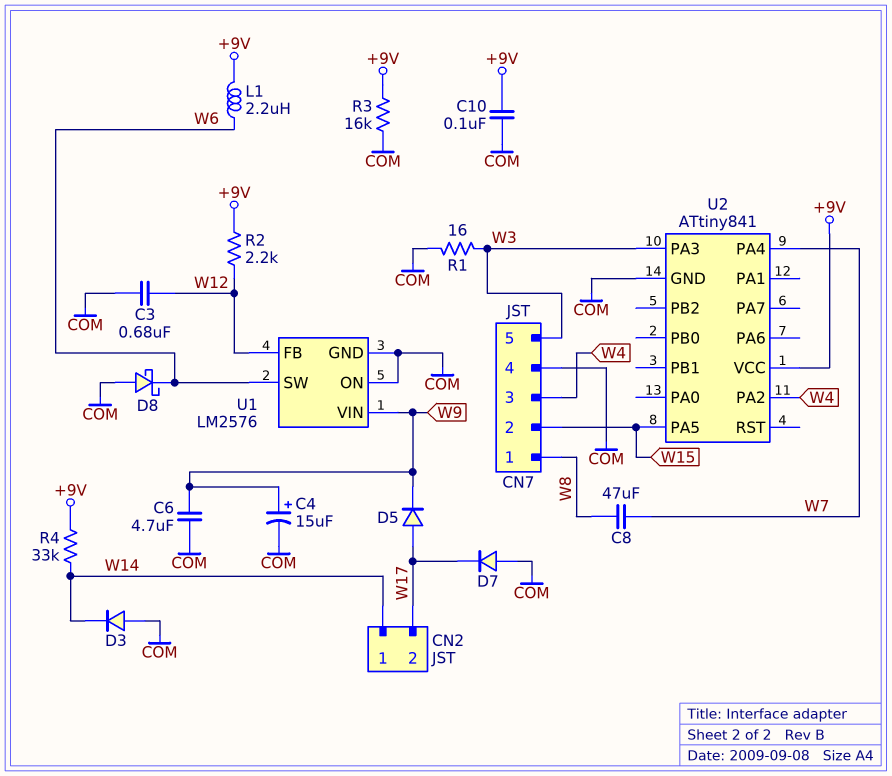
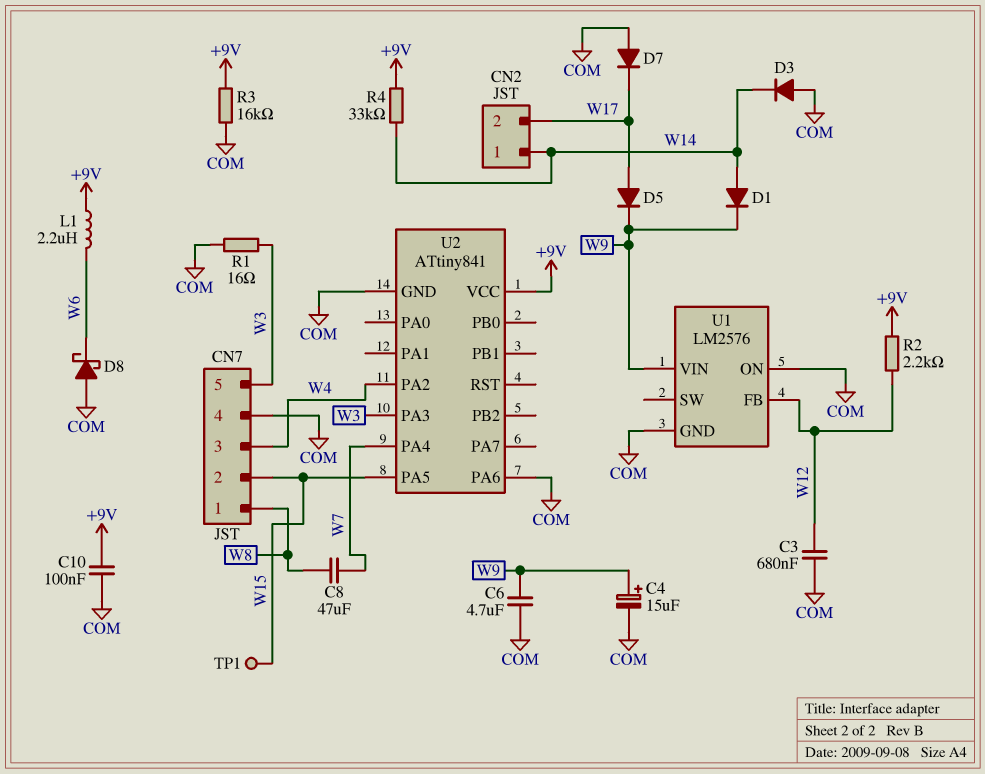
D1: none -> diode (A W14, K W9)
TP1: none -> test point (W15)
U1 pin SW: W6 -> none
U2 pin PA6: none -> COM

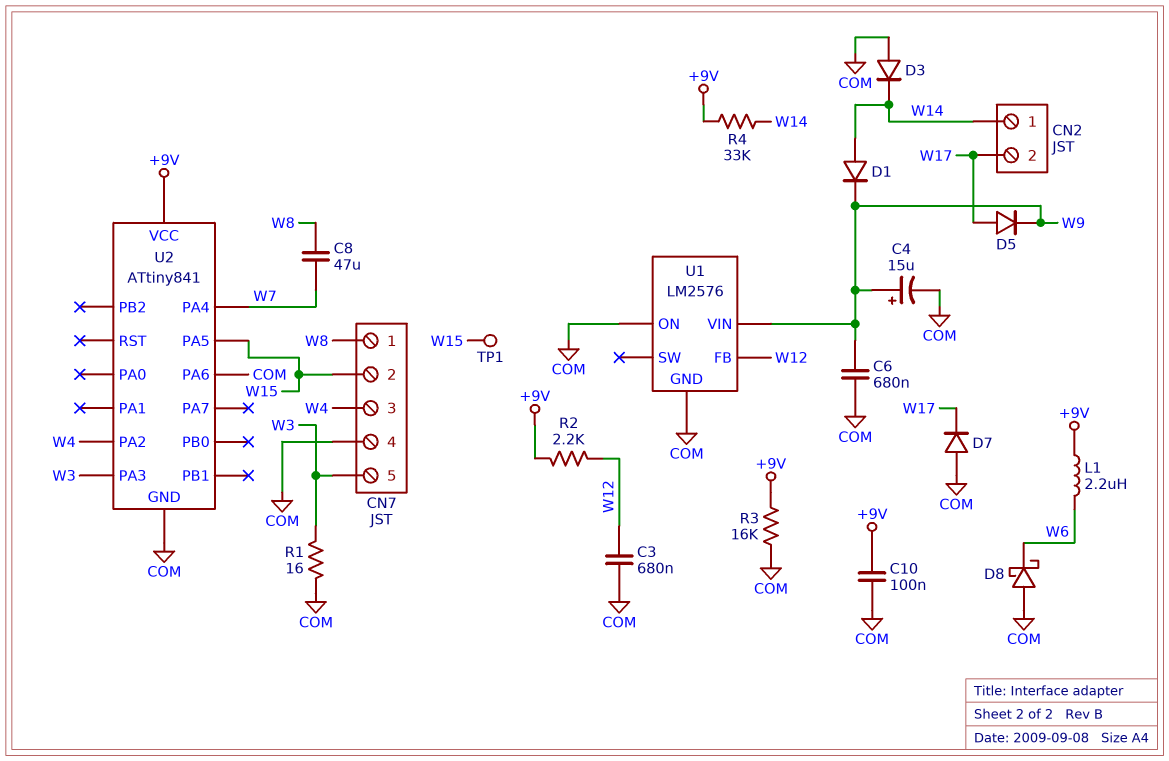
C6: 4.7uF (COM, W9) -> 680nF (COM, W9)

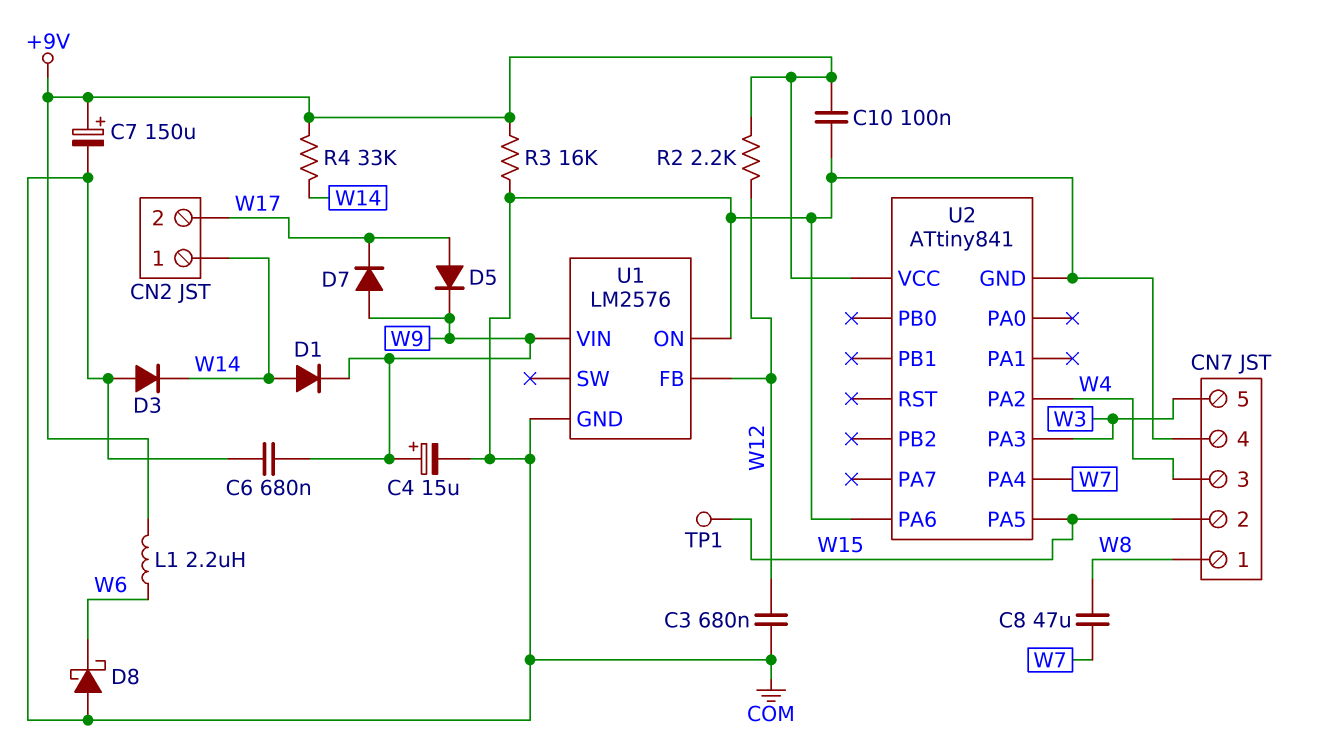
C7: none -> 150uF (plus +9V, minus COM)
D7: diode (A COM, K W17) -> diode (A W9, K W17)
R1: 16 (COM, W3) -> none

